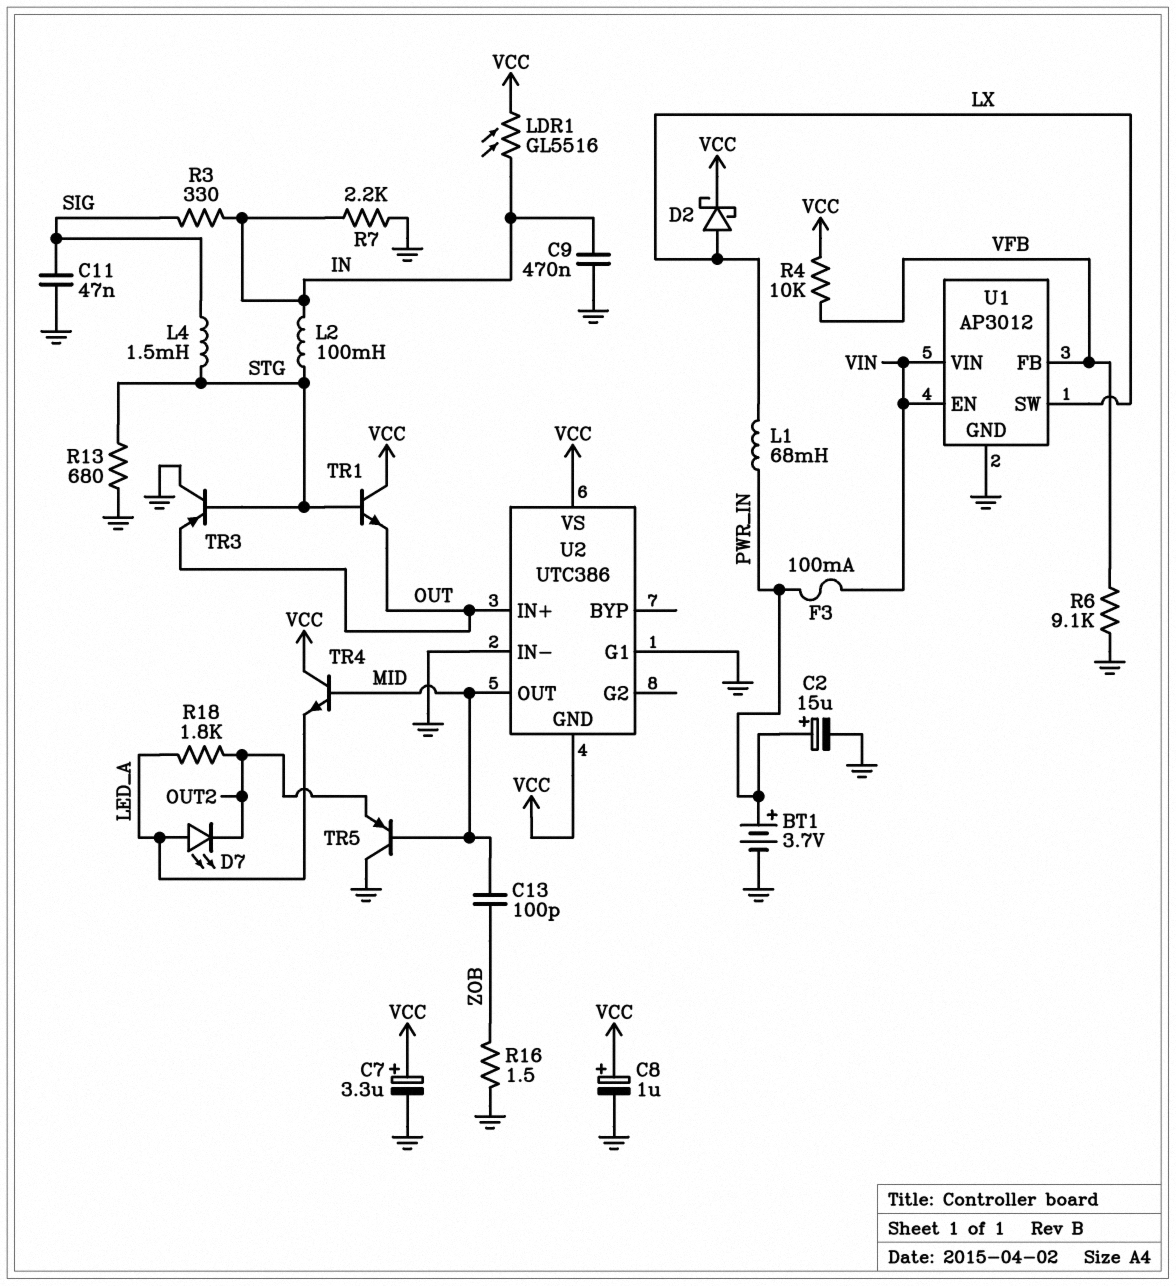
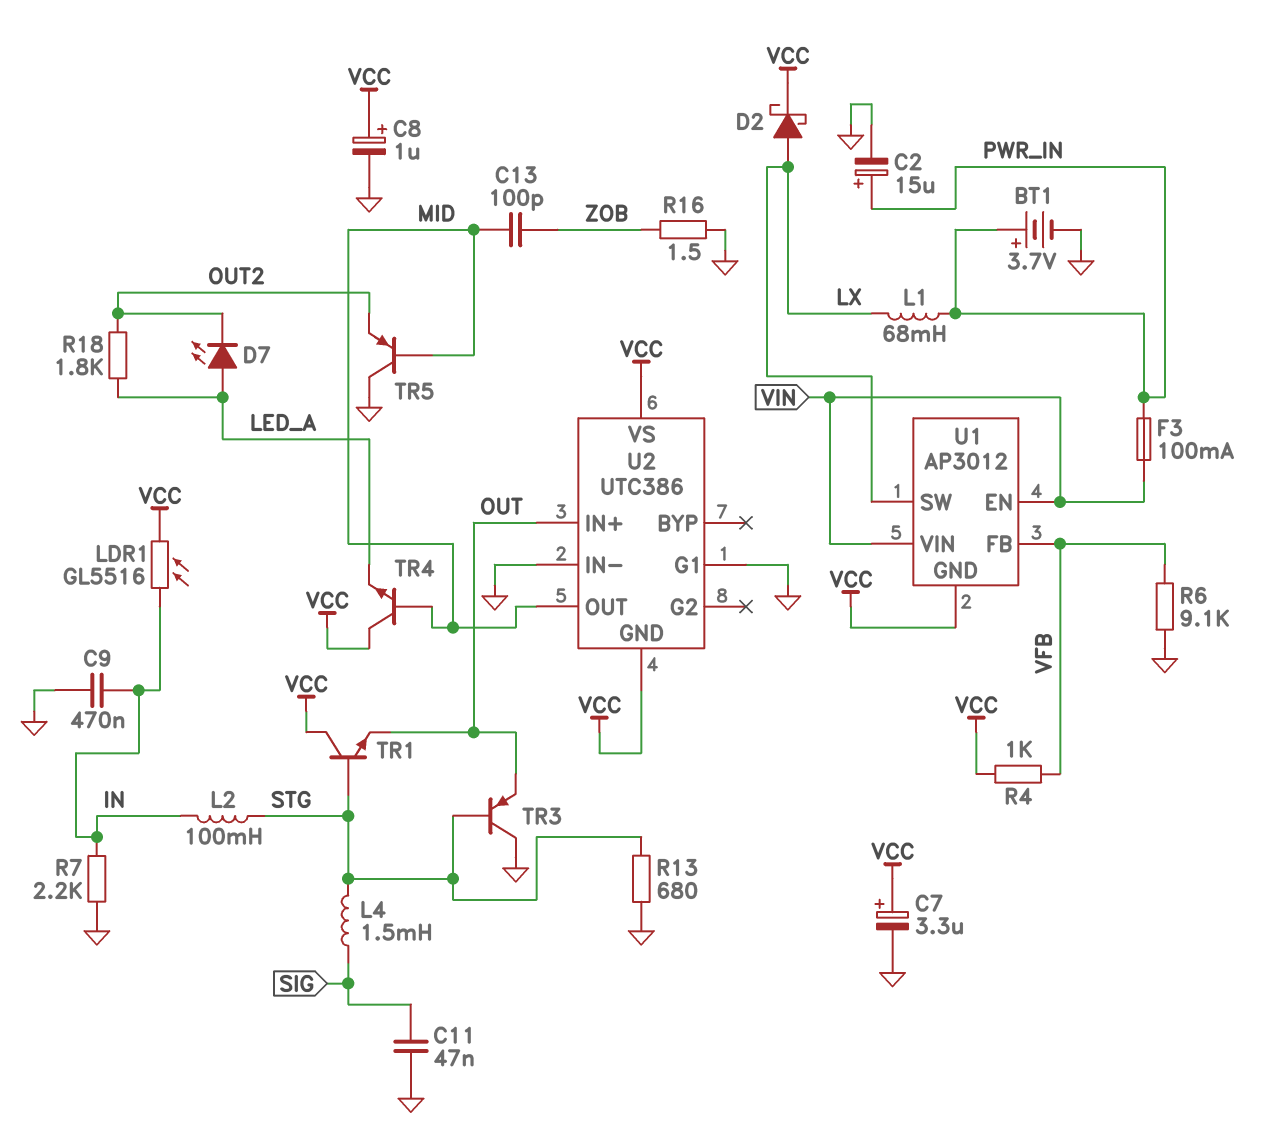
R3: 330 (IN, SIG) -> none
R4: 10k (VCC, VFB) -> 1k (VCC, VFB)
U1 pin GND: GND -> VCC

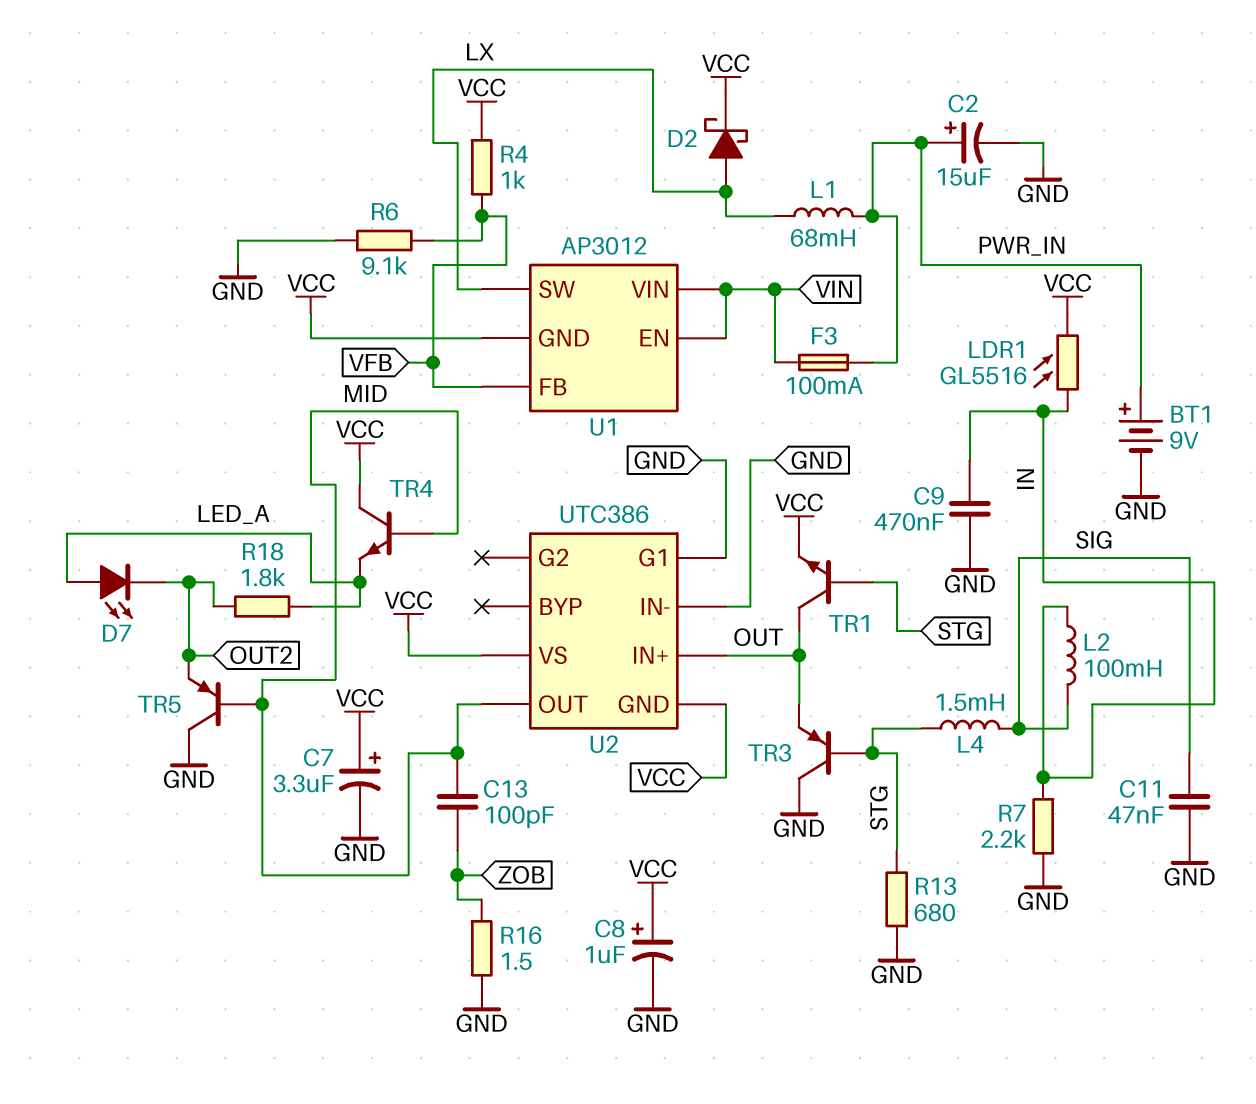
BT1: 3.7V (plus PWR_IN, minus GND) -> 9V (plus PWR_IN, minus GND)
L2: 100mH (IN, STG) -> 100mH (IN, SIG)
TR1: NPN (B STG, C VCC, E OUT) -> NPN (B STG, C OUT, E VCC)

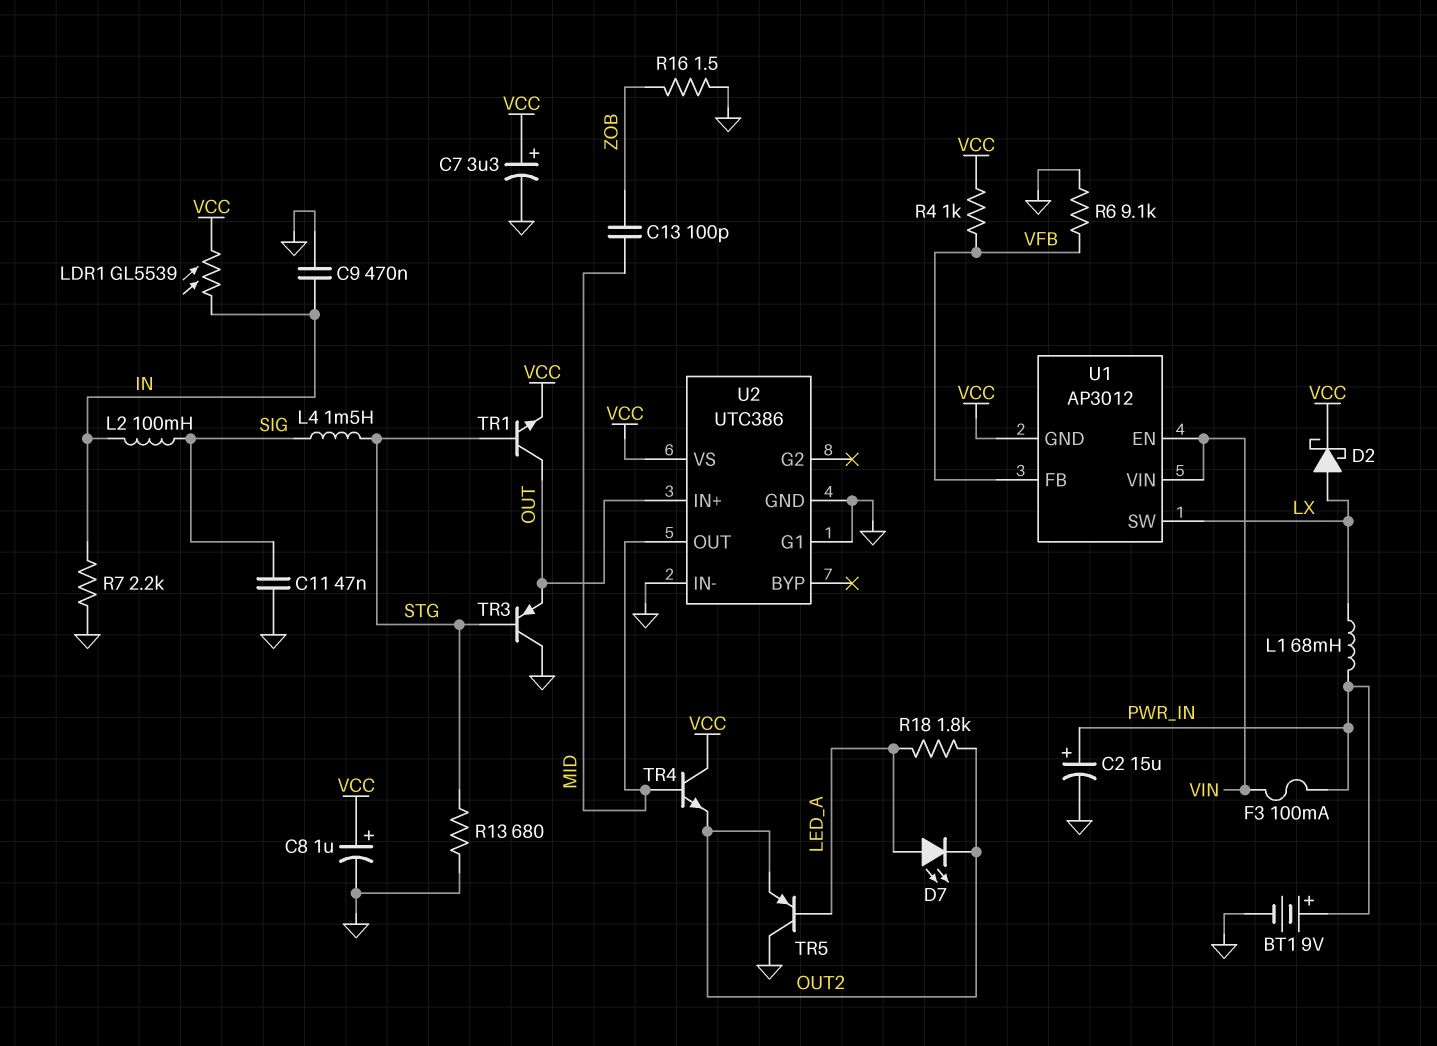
LDR1: GL5516 (IN, VCC) -> GL5539 (IN, VCC)
TR4: NPN (B MID, C VCC, E LED_A) -> NPN (B MID, C VCC, E OUT2)
TR5: PNP (B MID, C GND, E OUT2) -> PNP (B LED_A, C GND, E OUT2)
U2 pin GND: VCC -> GND

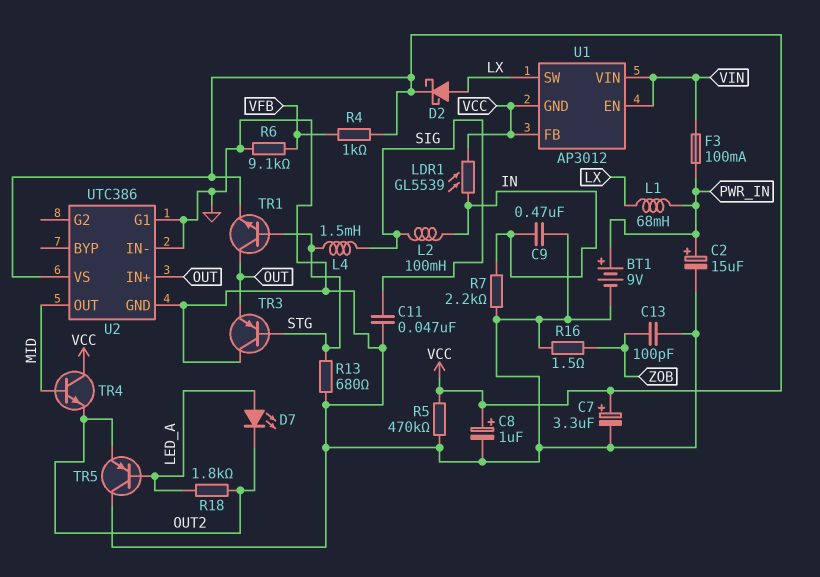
C13: 100pF (MID, ZOB) -> 100pF (GND, ZOB)
R5: none -> 470k (GND, VCC)
U1 pin FB: VFB -> VCC

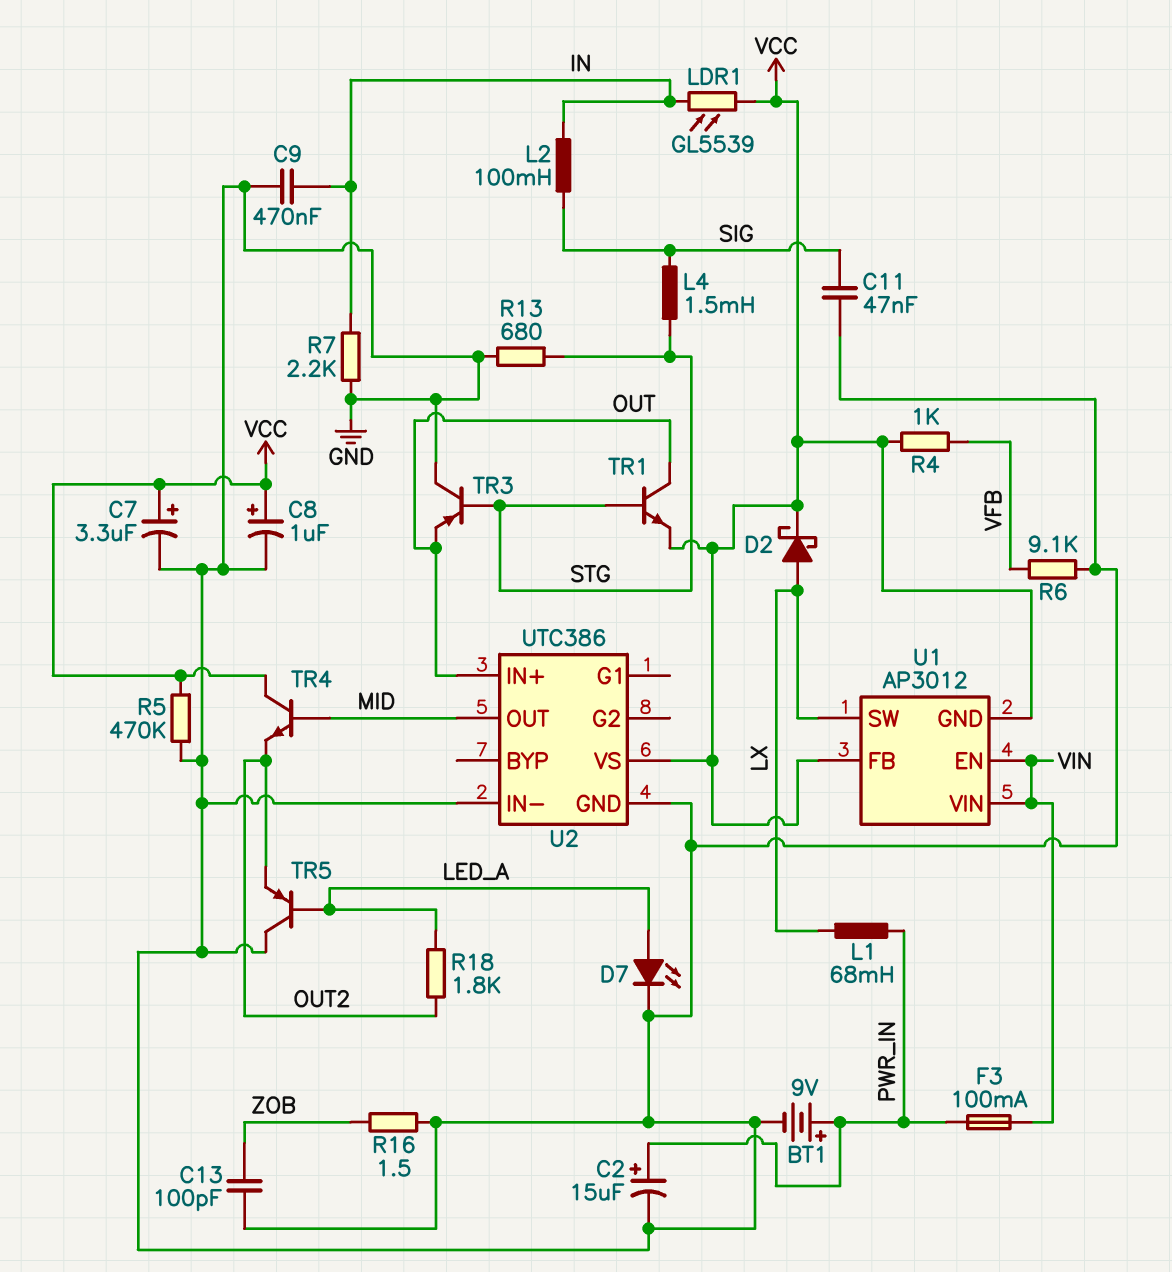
D7: LED (A LED_A, K OUT2) -> LED (A LED_A, K GND)
U2 pin G1: GND -> none

